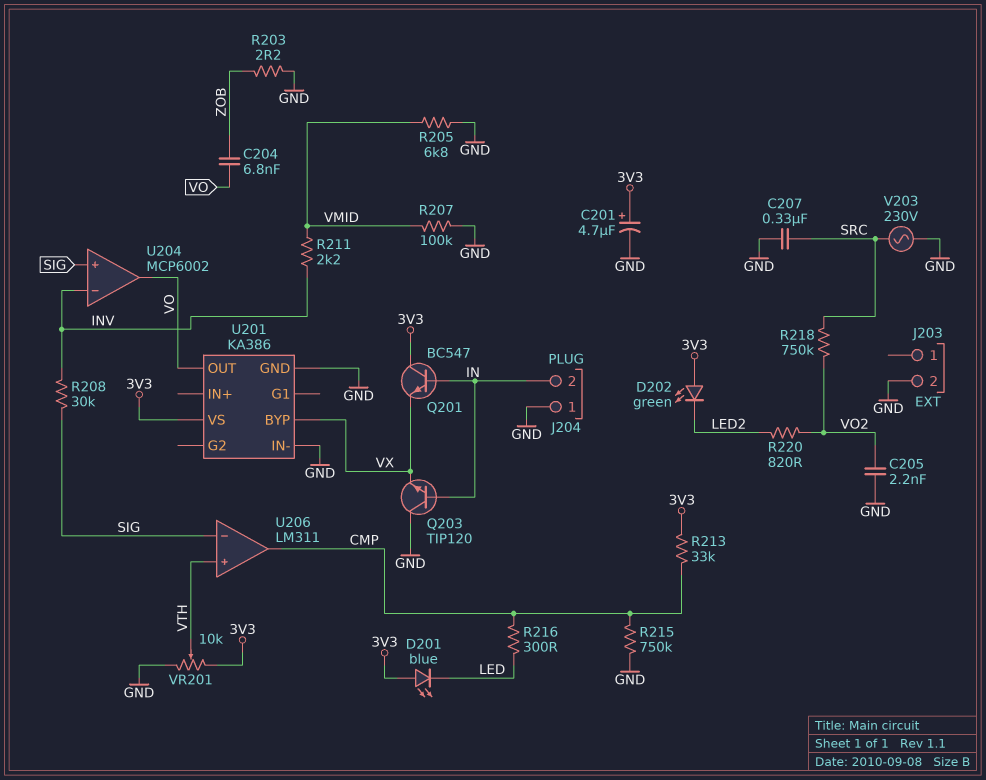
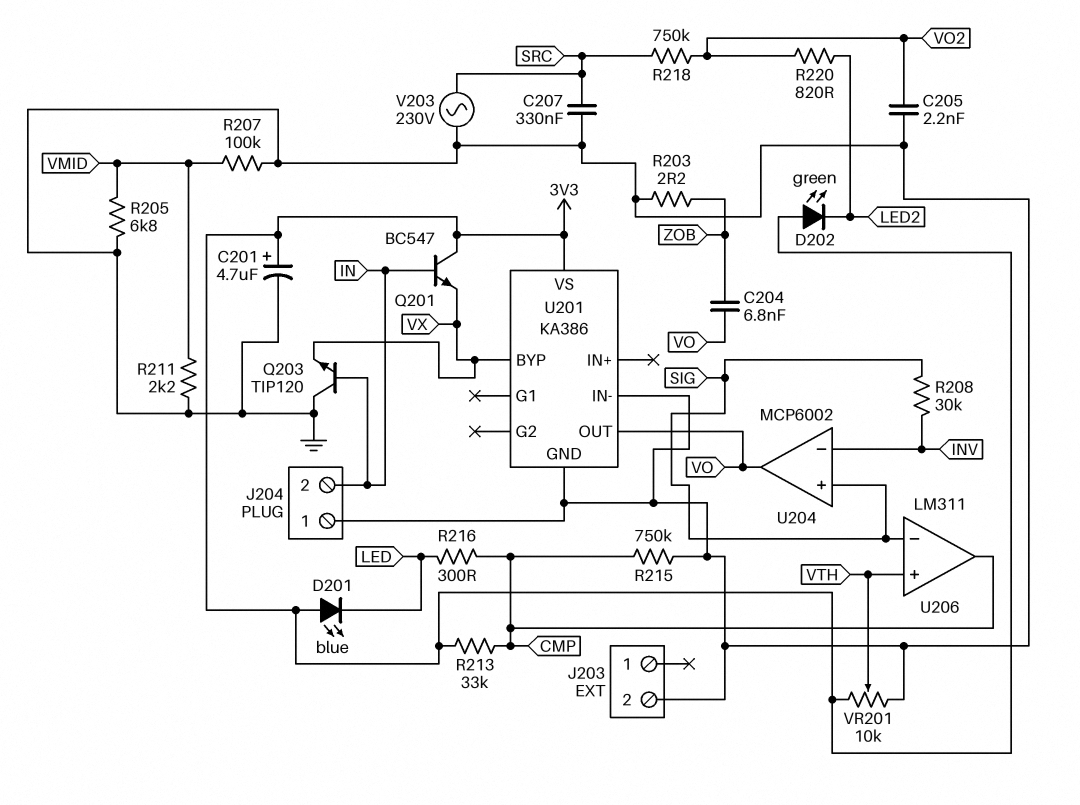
R211: 2.2k (INV, VMID) -> 2.2k (GND, VMID)

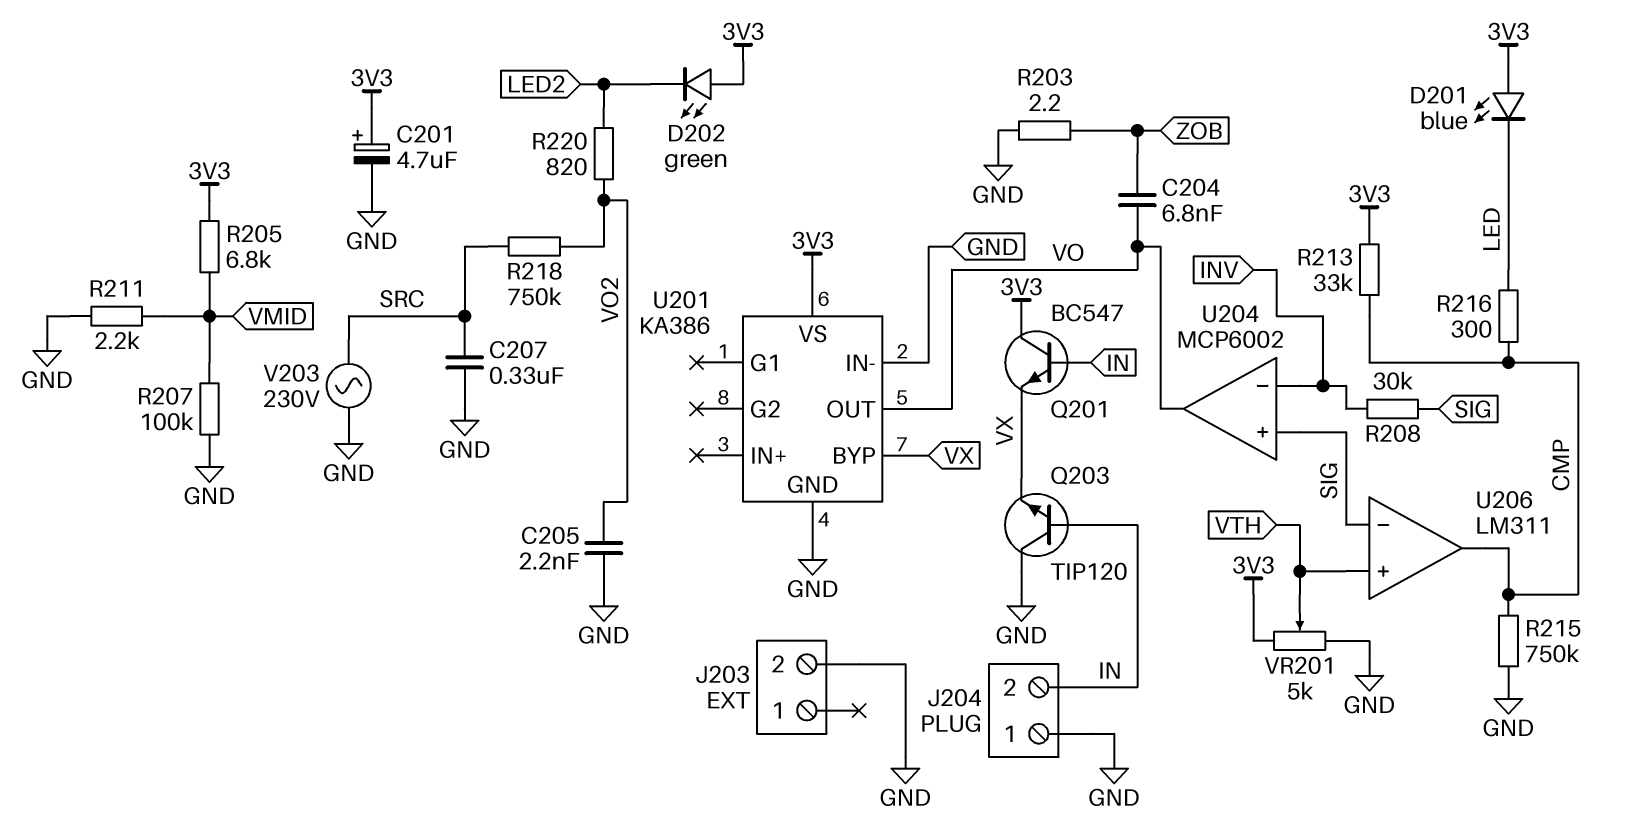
R205: 6.8k (GND, VMID) -> 6.8k (3V3, VMID)
VR201: 10k (3V3, GND, wiper VTH) -> 5k (3V3, GND, wiper VTH)

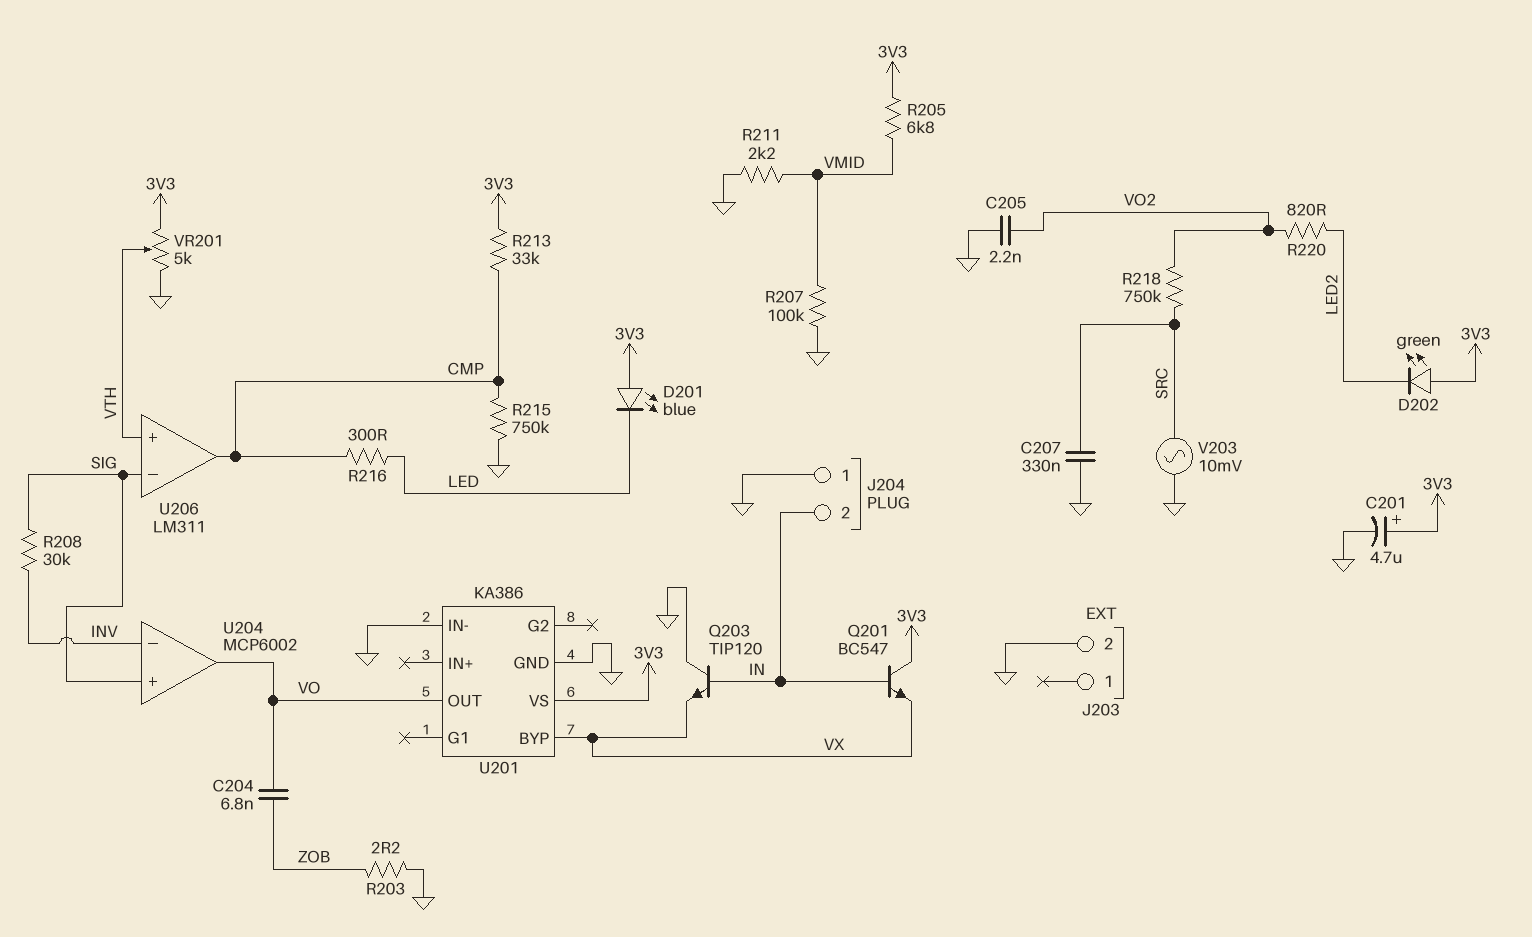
V203: AC 230V (GND, SRC) -> AC 10mV (GND, SRC)

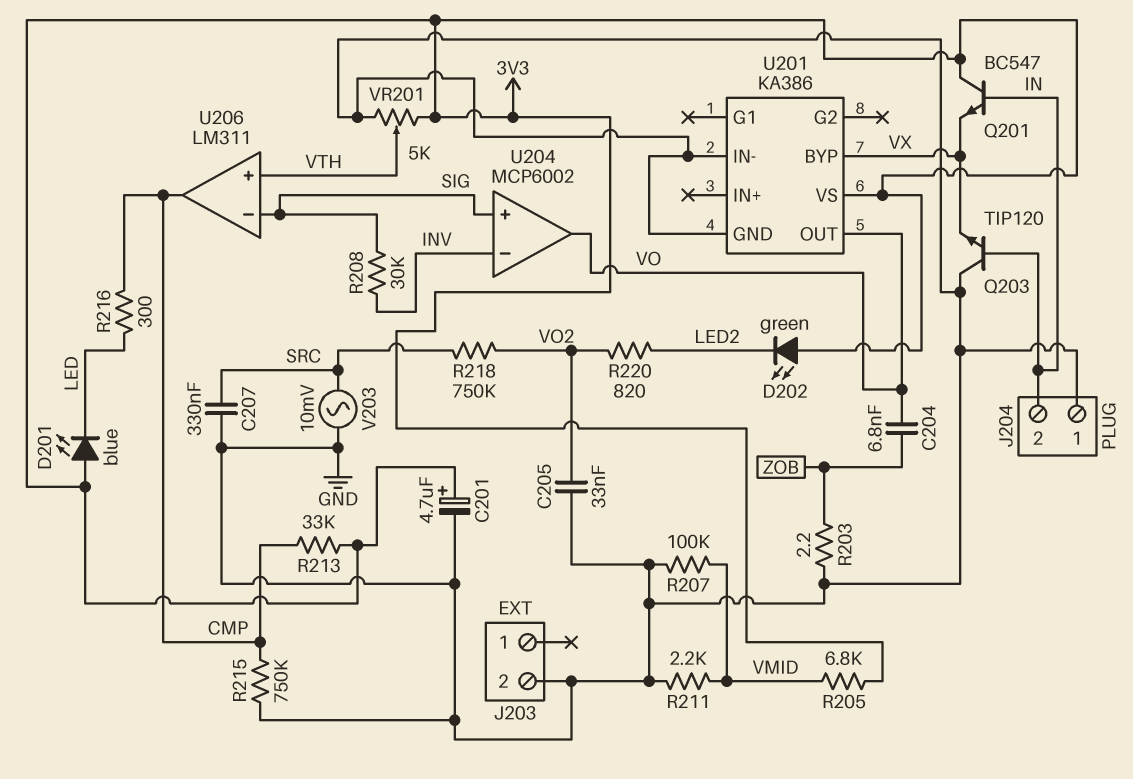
C205: 2.2nF (GND, VO2) -> 33nF (GND, VO2)

